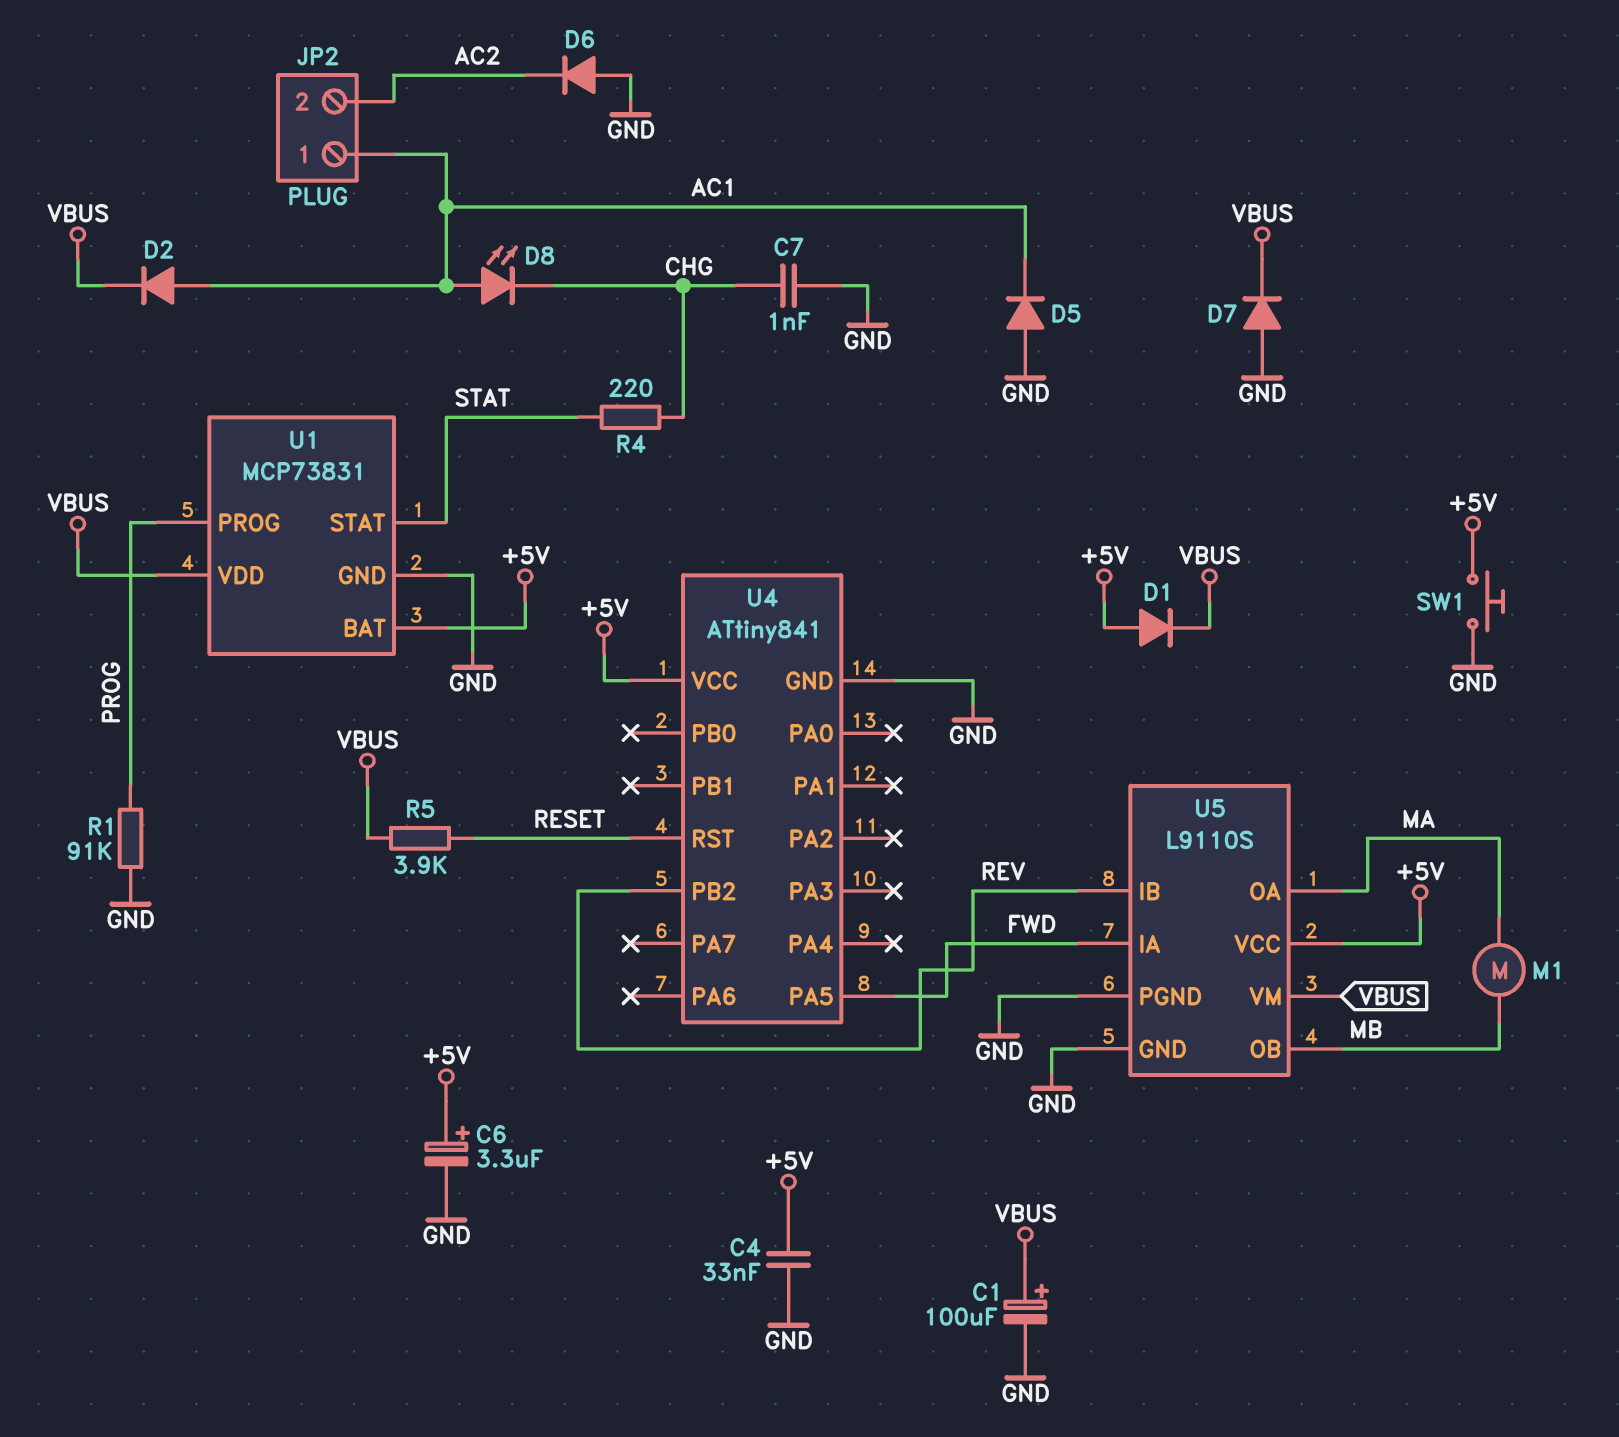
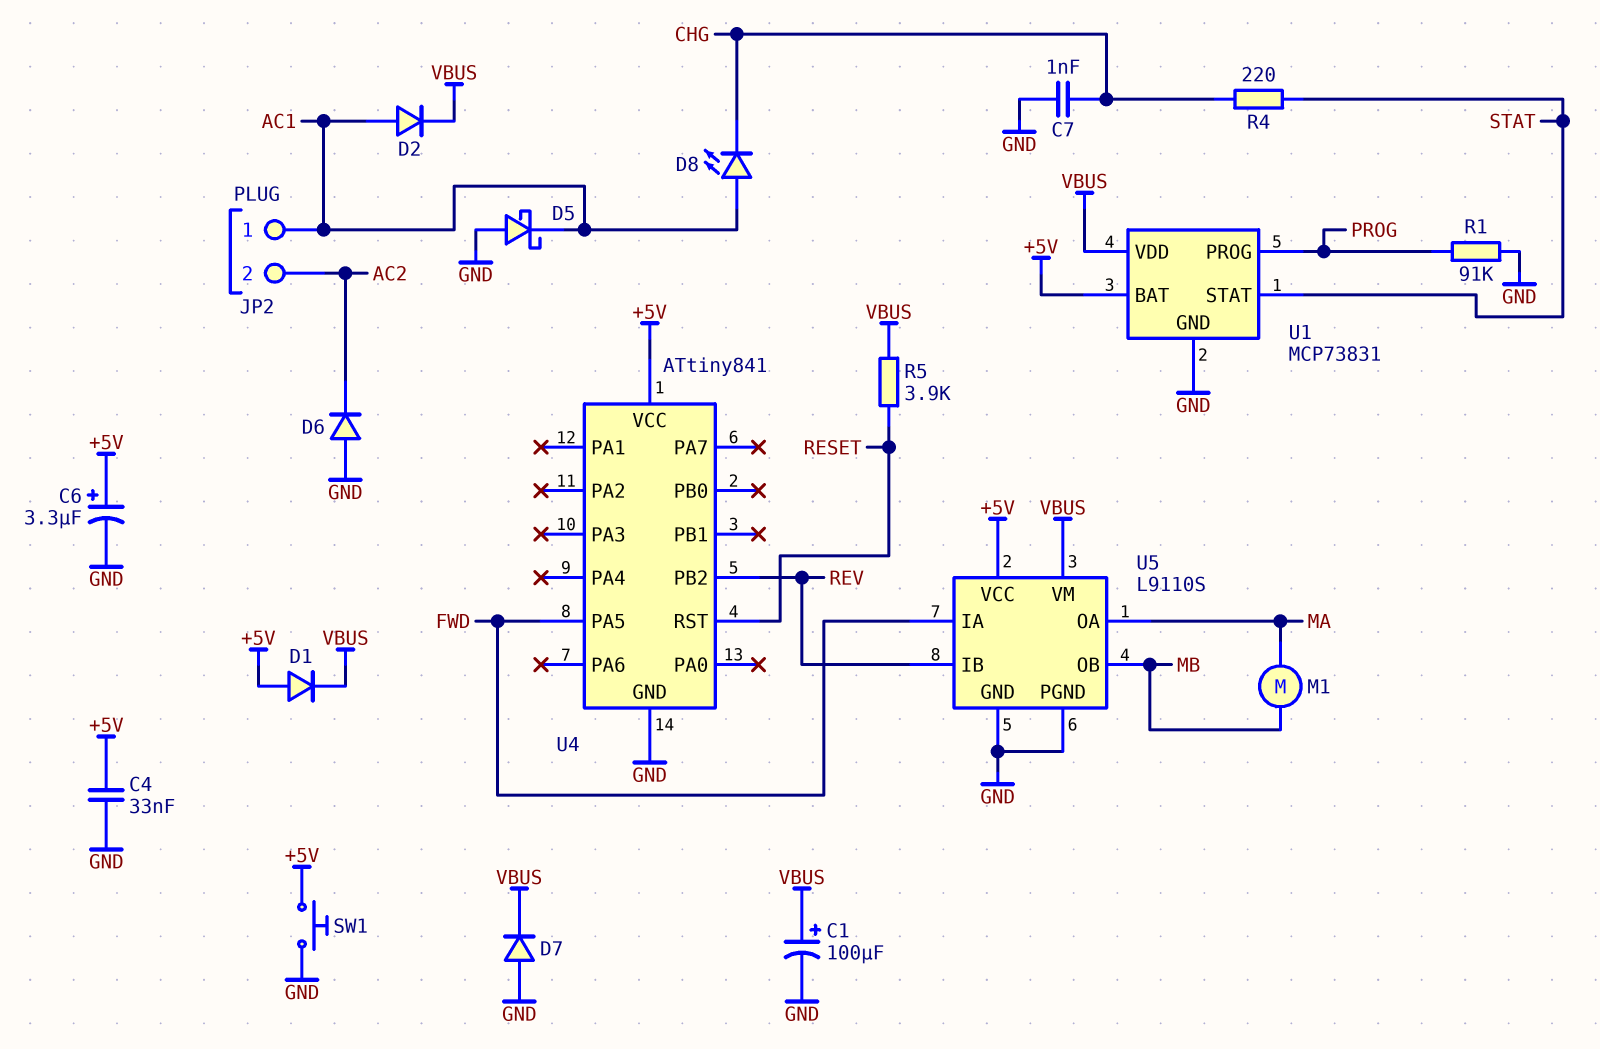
D5: diode (A GND, K AC1) -> schottky (A GND, K AC1)

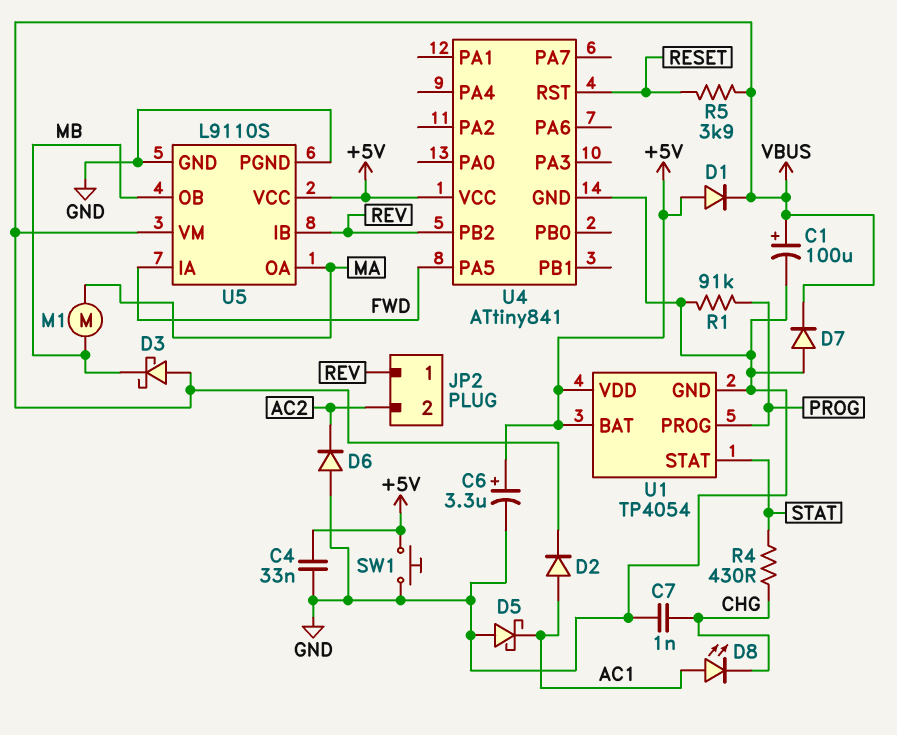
D3: none -> schottky (A VBUS, K MB)
JP2 pin 1: AC1 -> REV
R4: 220 (CHG, STAT) -> 430 (CHG, STAT)
U1: MCP73831 -> TP4054
U1 pin VDD: VBUS -> +5V

